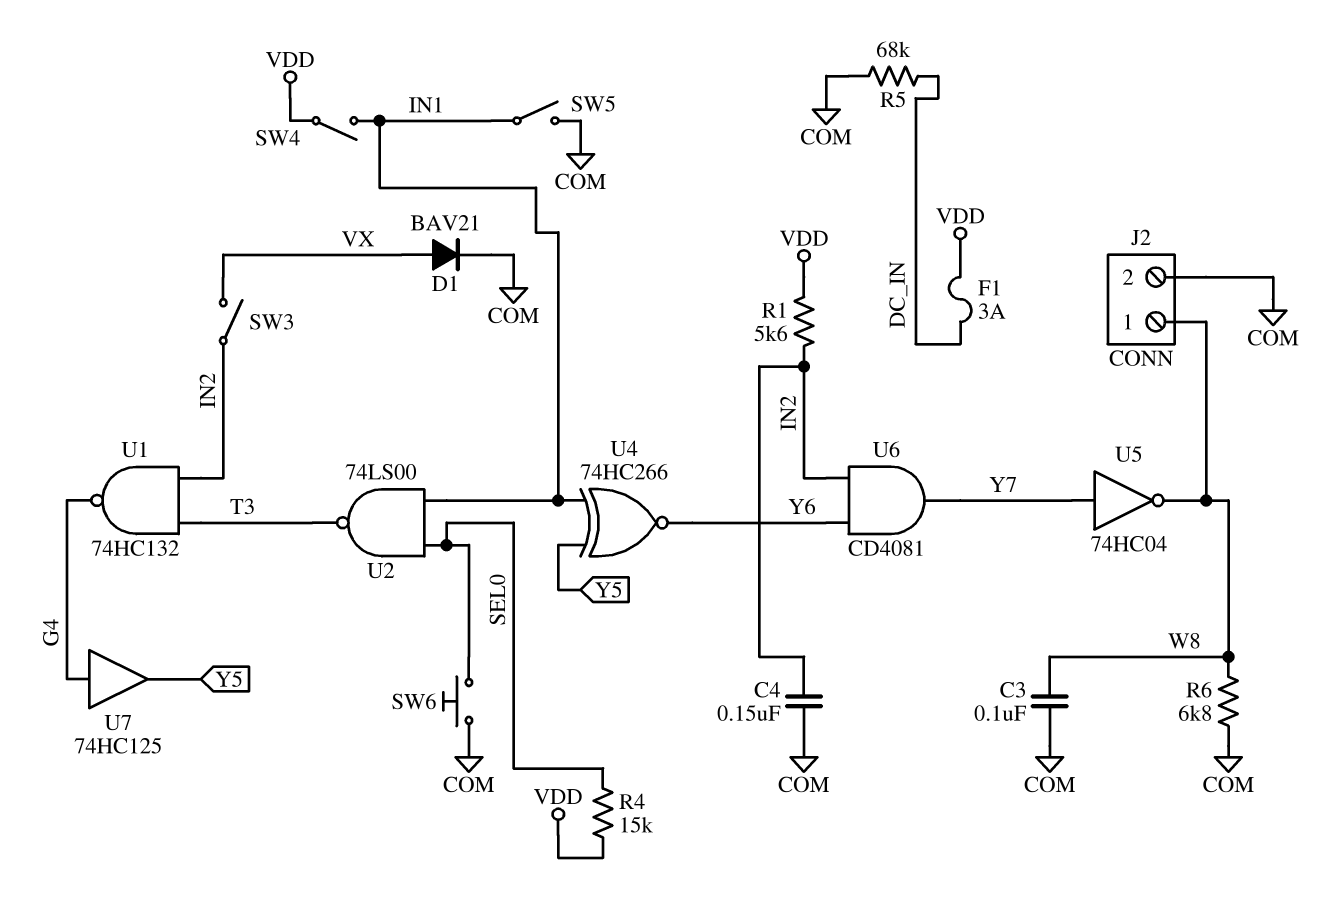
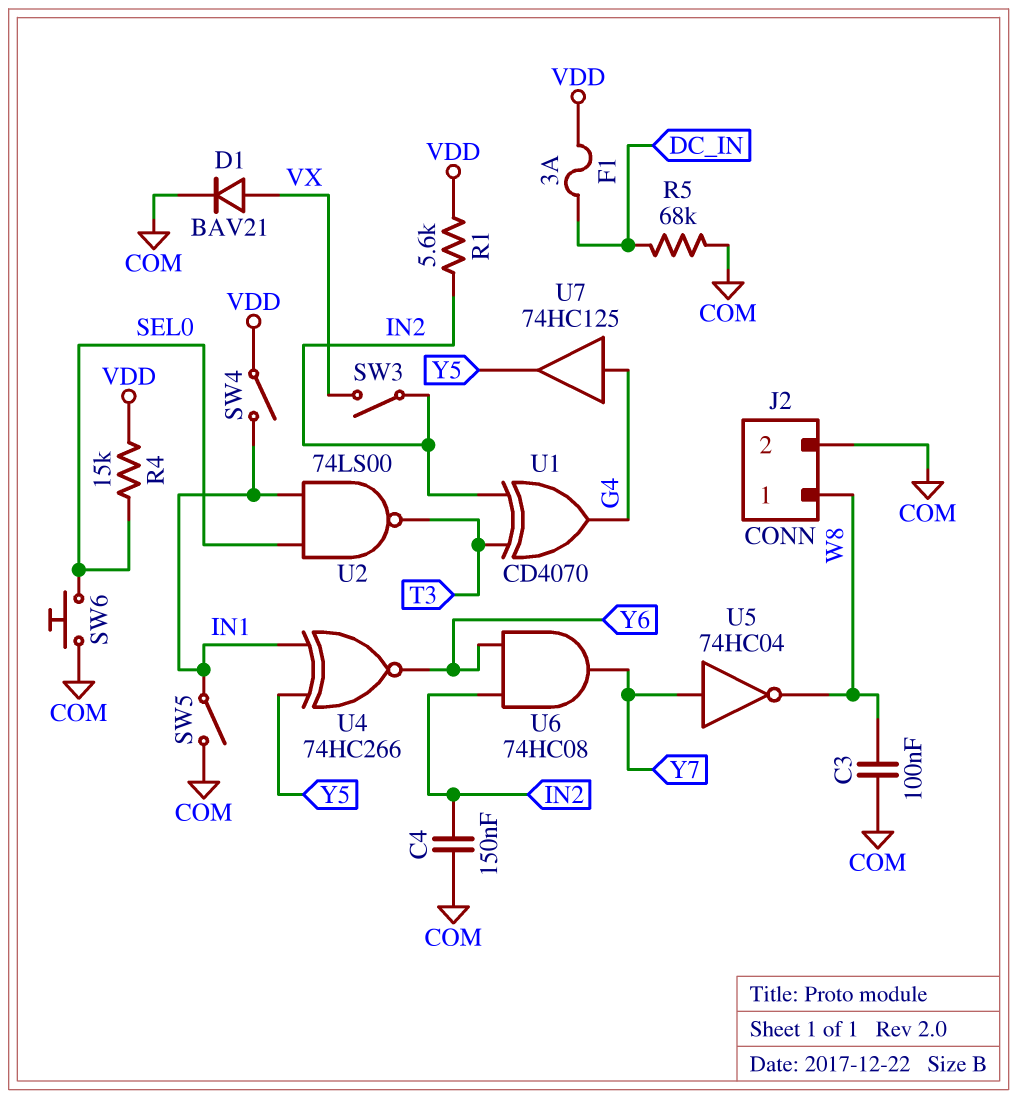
R6: 6.8k (COM, W8) -> none
U1: NAND 74HC132 (in IN2, in T3, out G4) -> XOR CD4070 (in IN2, in T3, out G4)
U6: AND CD4081 (in IN2, in Y6, out Y7) -> AND 74HC08 (in IN2, in Y6, out Y7)

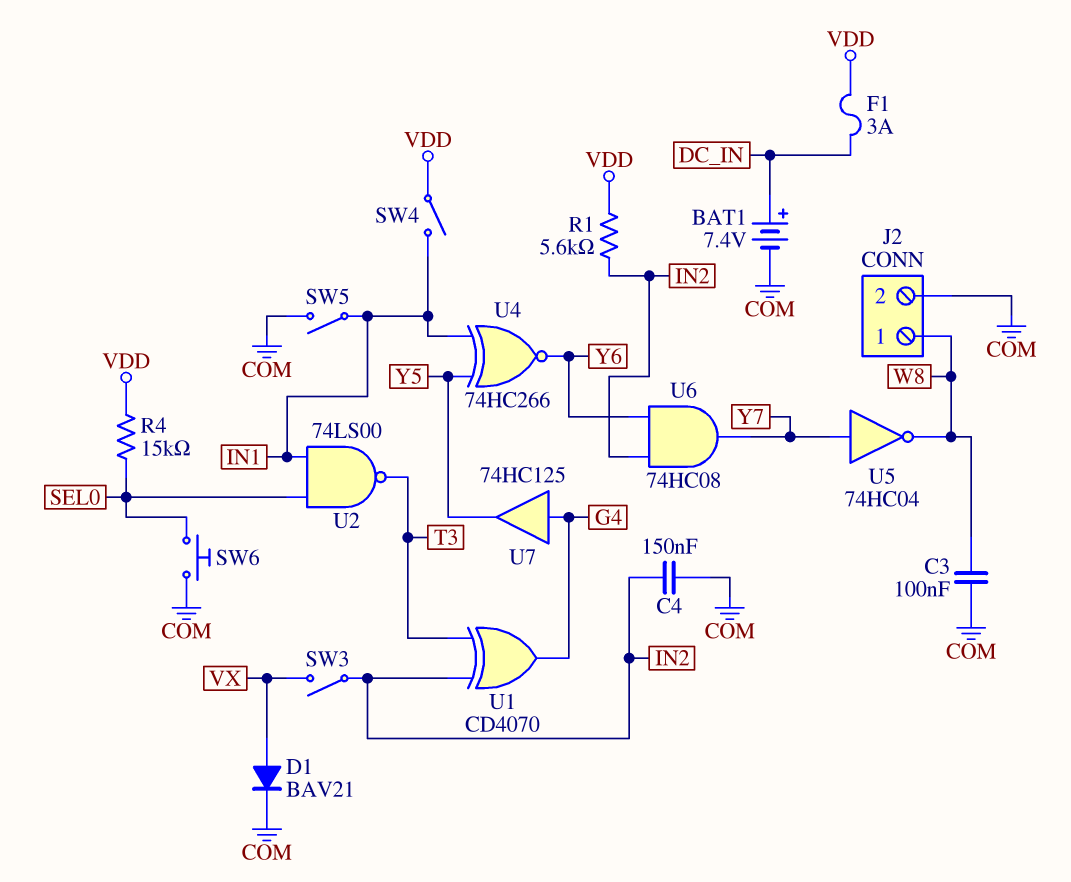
BAT1: none -> 7.4V (plus DC_IN, minus COM)
R5: 68k (COM, DC_IN) -> none

